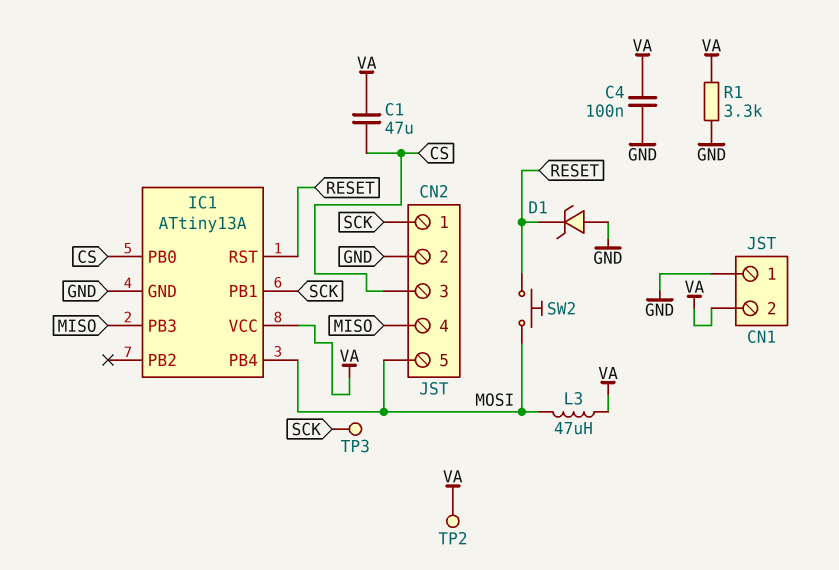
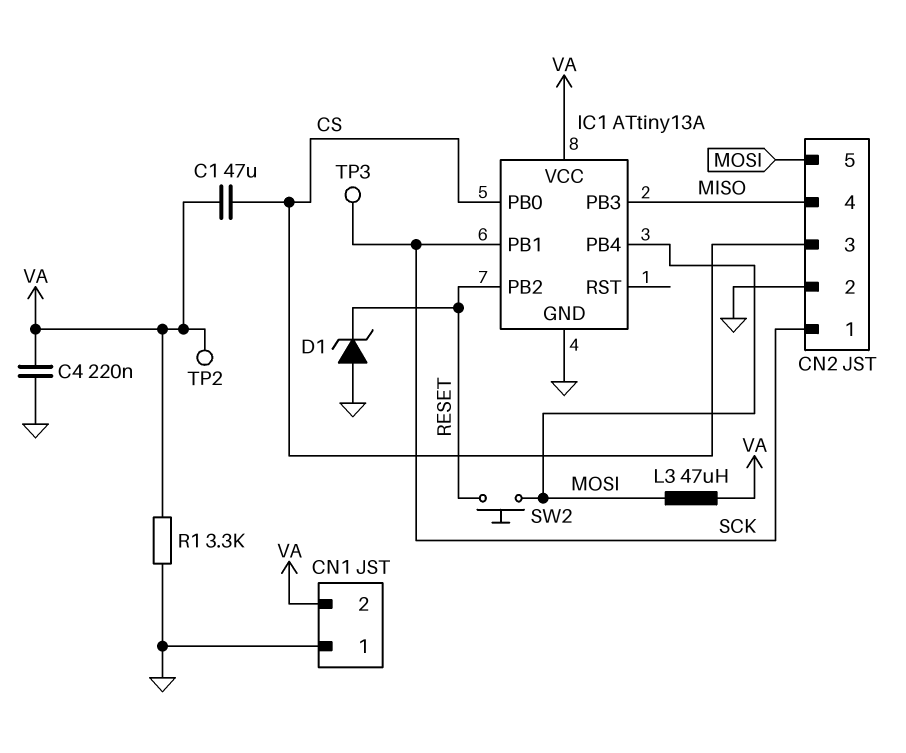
C4: 100nF (GND, VA) -> 220nF (GND, VA)
IC1 pin PB2: none -> RESET
IC1 pin RST: RESET -> none

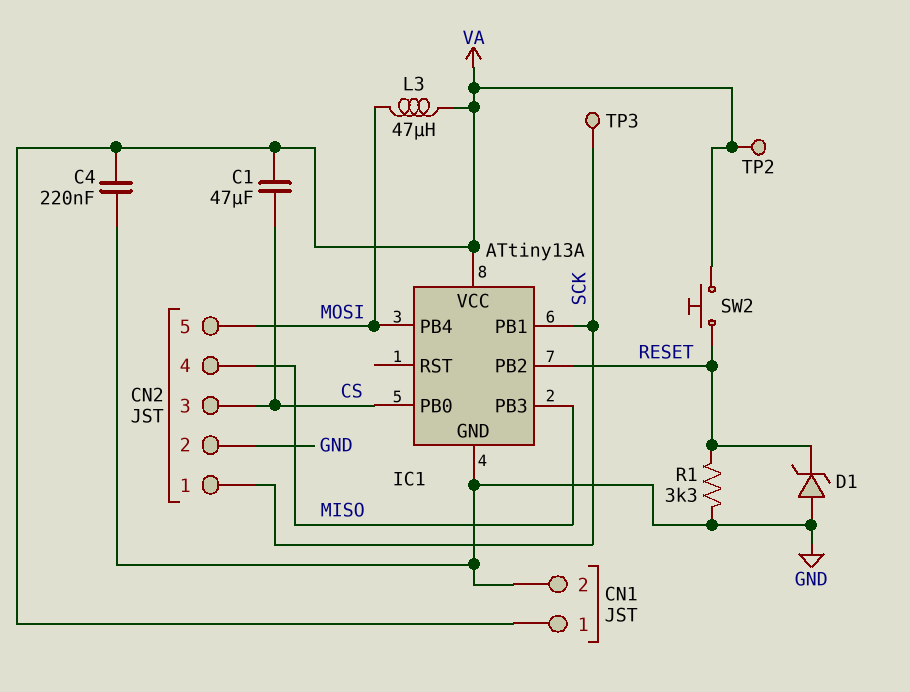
CN1 pin 1: GND -> VA
CN1 pin 2: VA -> GND
R1: 3.3k (GND, VA) -> 3.3k (GND, RESET)
SW2: button (MOSI, RESET) -> button (RESET, VA)

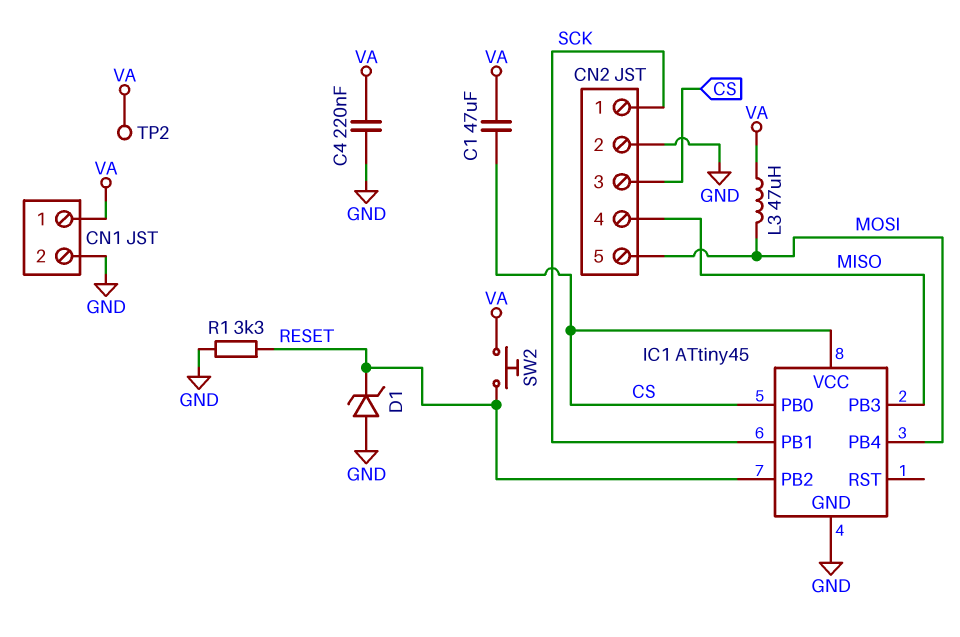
IC1: ATtiny13A -> ATtiny45
IC1 pin VCC: VA -> CS
TP3: test point (SCK) -> none

